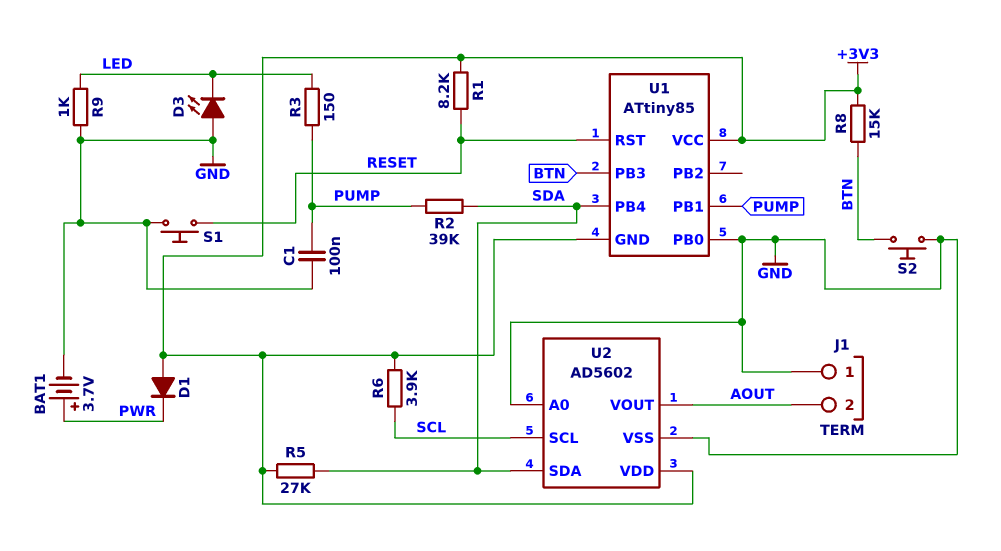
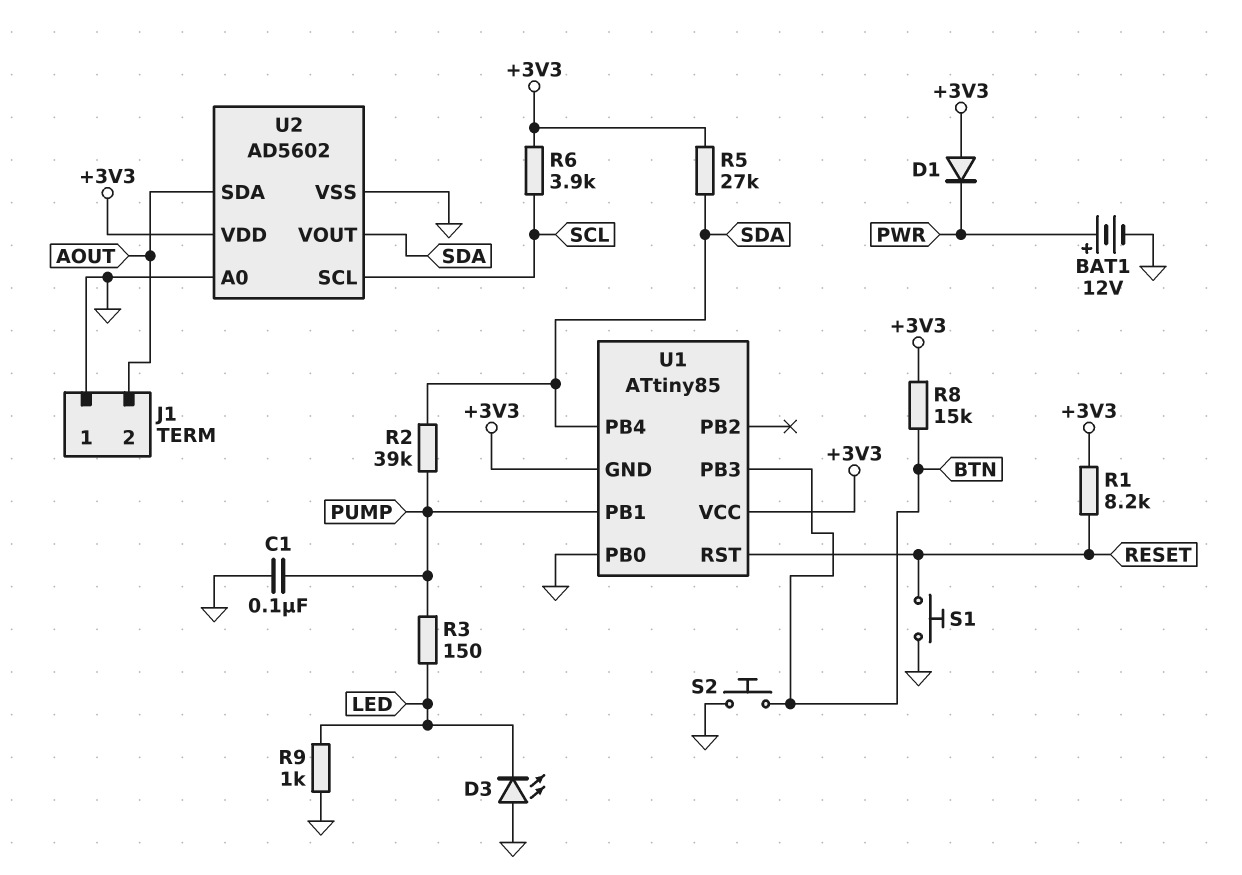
BAT1: 3.7V (plus PWR, minus GND) -> 12V (plus PWR, minus GND)
U2 pin SDA: SDA -> AOUT
U2 pin VOUT: AOUT -> SDA

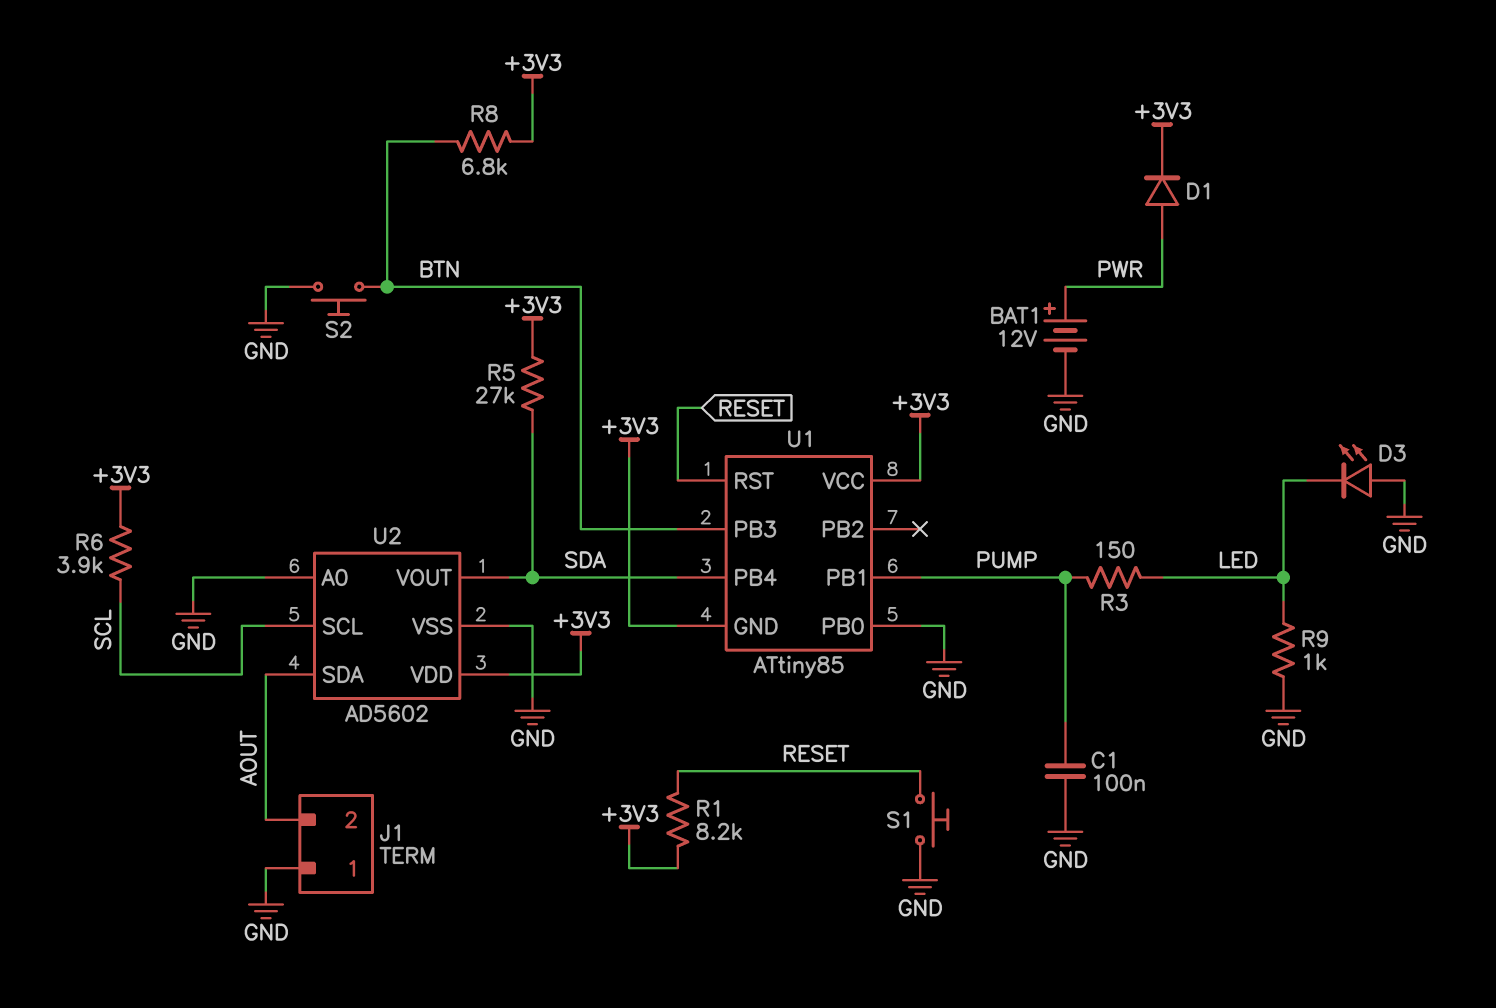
D1: diode (A +3V3, K PWR) -> diode (A PWR, K +3V3)
R2: 39k (PUMP, SDA) -> none
R8: 15k (+3V3, BTN) -> 6.8k (+3V3, BTN)

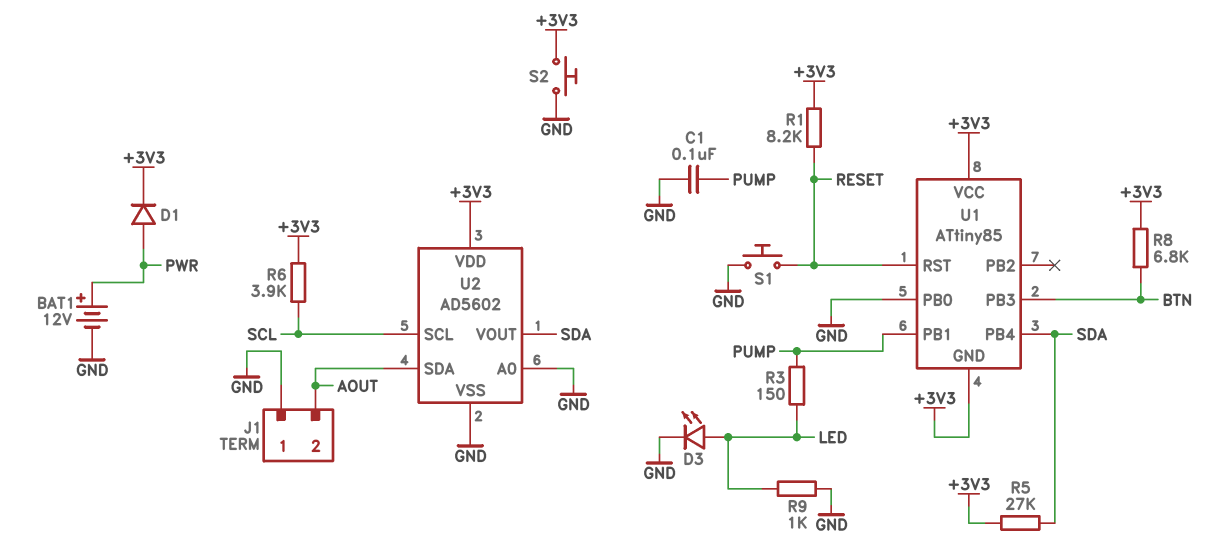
D3: LED (A GND, K LED) -> LED (A LED, K GND)
S2: button (BTN, GND) -> button (+3V3, GND)

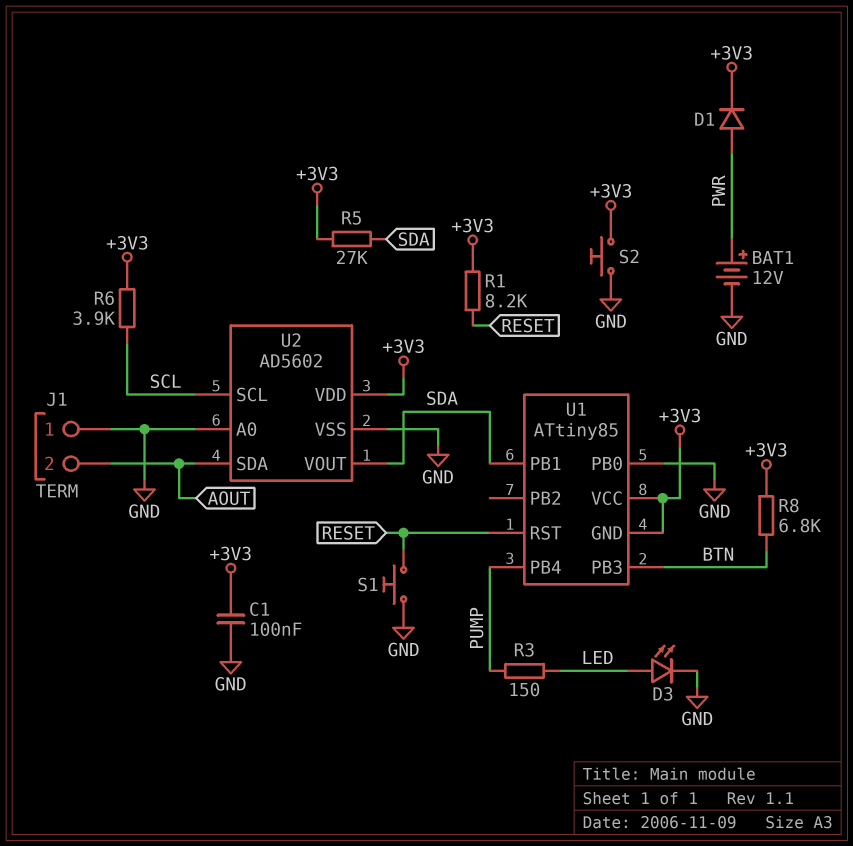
C1: 100nF (GND, PUMP) -> 100nF (+3V3, GND)
R9: 1k (GND, LED) -> none
U1 pin PB1: PUMP -> SDA
U1 pin PB4: SDA -> PUMP

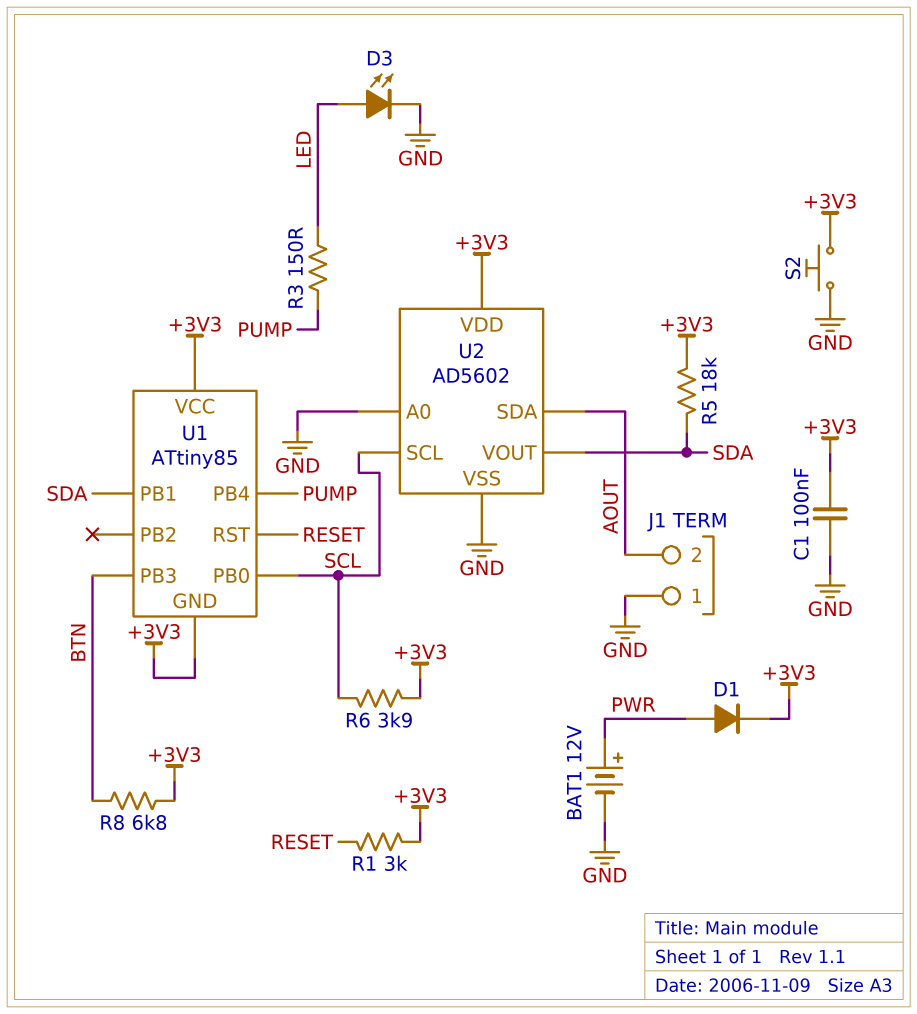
R1: 8.2k (+3V3, RESET) -> 3k (+3V3, RESET)
R5: 27k (+3V3, SDA) -> 18k (+3V3, SDA)
S1: button (GND, RESET) -> none
U1 pin PB0: GND -> SCL

